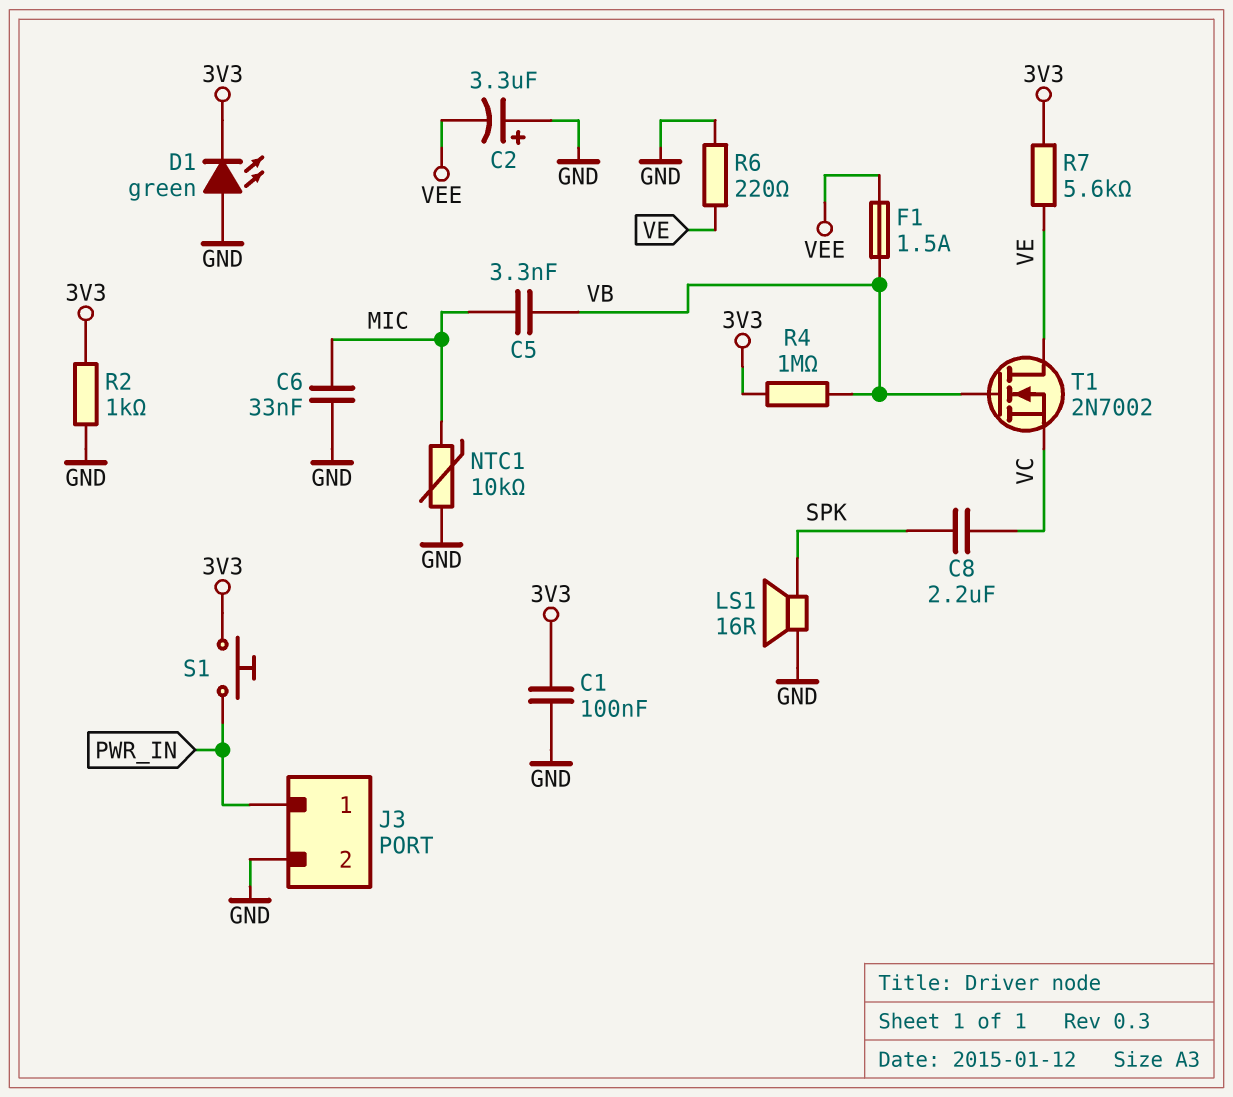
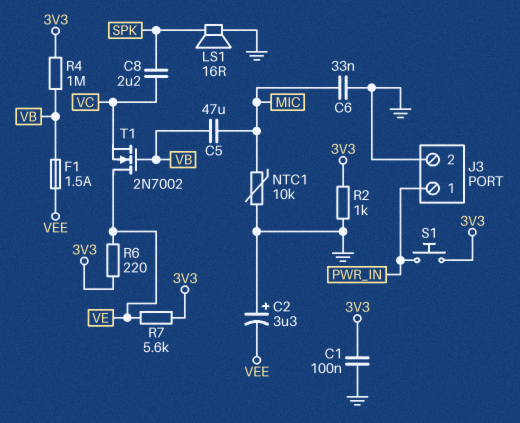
C5: 3.3nF (MIC, VB) -> 47uF (MIC, VB)
D1: LED green (A GND, K 3V3) -> none
R6: 220 (GND, VE) -> 220 (3V3, VE)

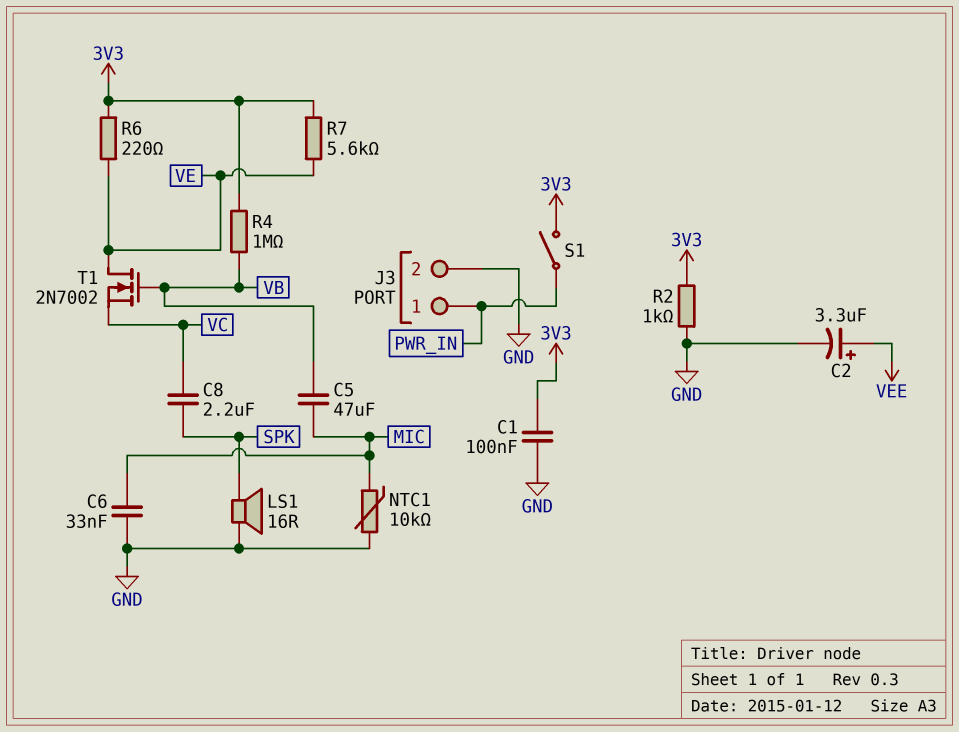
C2: 3.3uF (plus GND, minus VEE) -> 3.3uF (plus VEE, minus GND)
F1: 1.5A (VB, VEE) -> none
S1: button (3V3, PWR_IN) -> switch (3V3, PWR_IN)

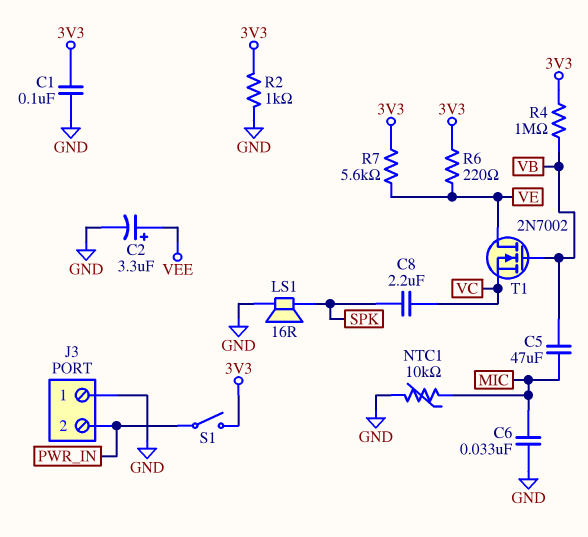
J3 pin 1: PWR_IN -> GND
J3 pin 2: GND -> PWR_IN

